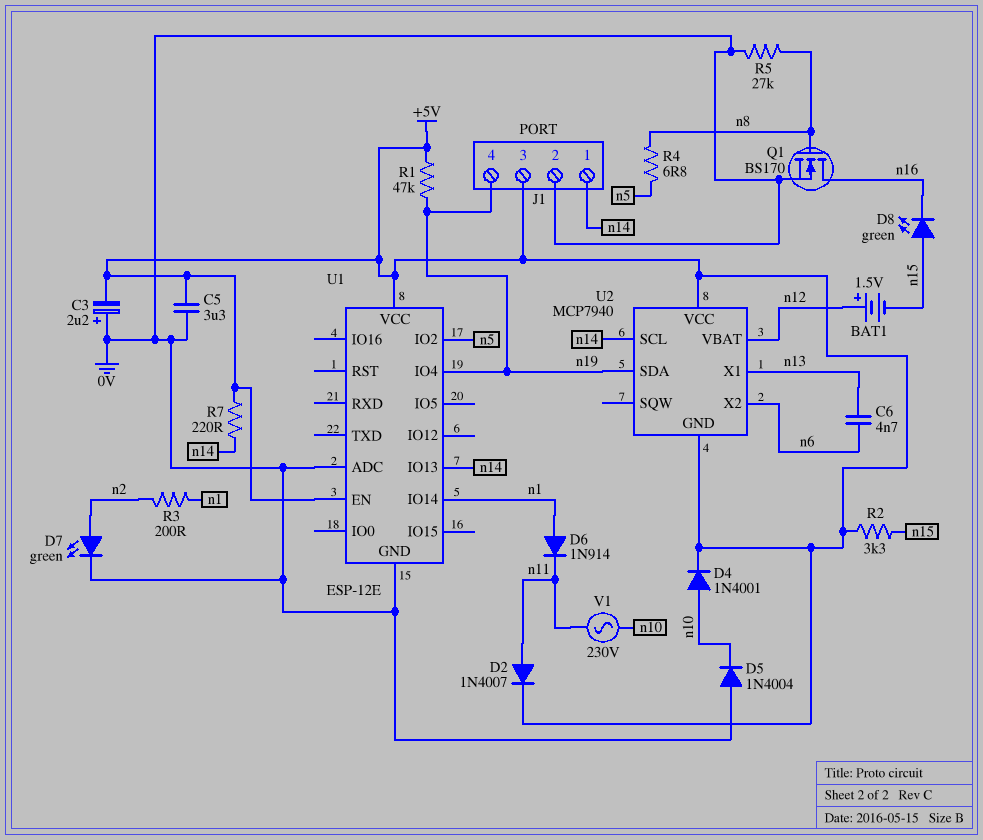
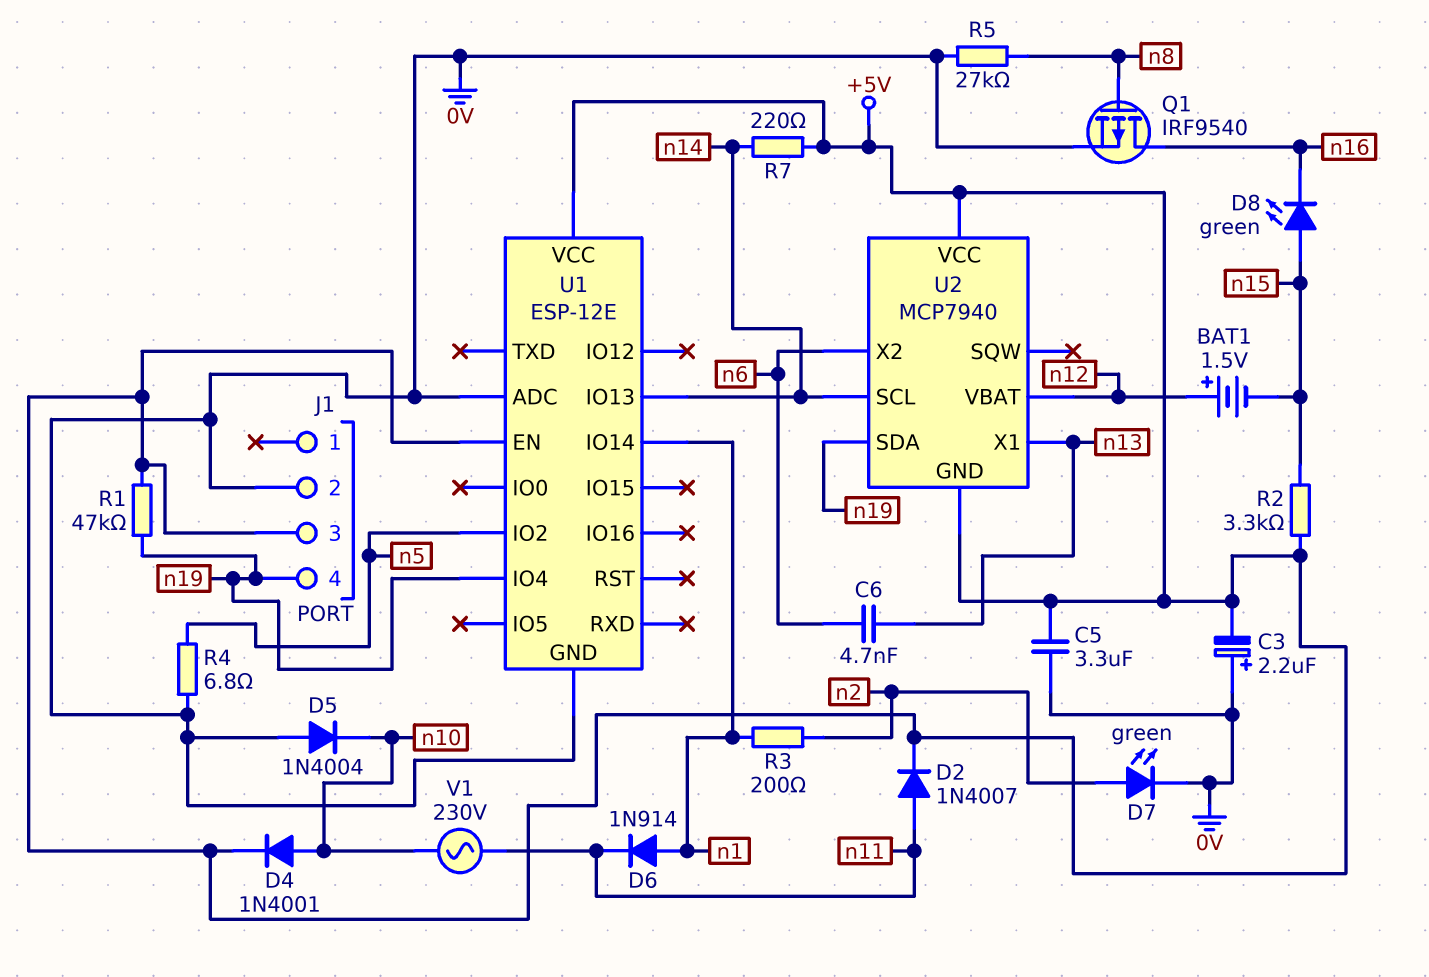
J1 pin 1: n14 -> none
Q1: NMOS BS170 (G n8, D n16, S 0V) -> PMOS IRF9540 (G n8, D n16, S 0V)
R4: 6.8 (n5, n8) -> 6.8 (0V, n5)

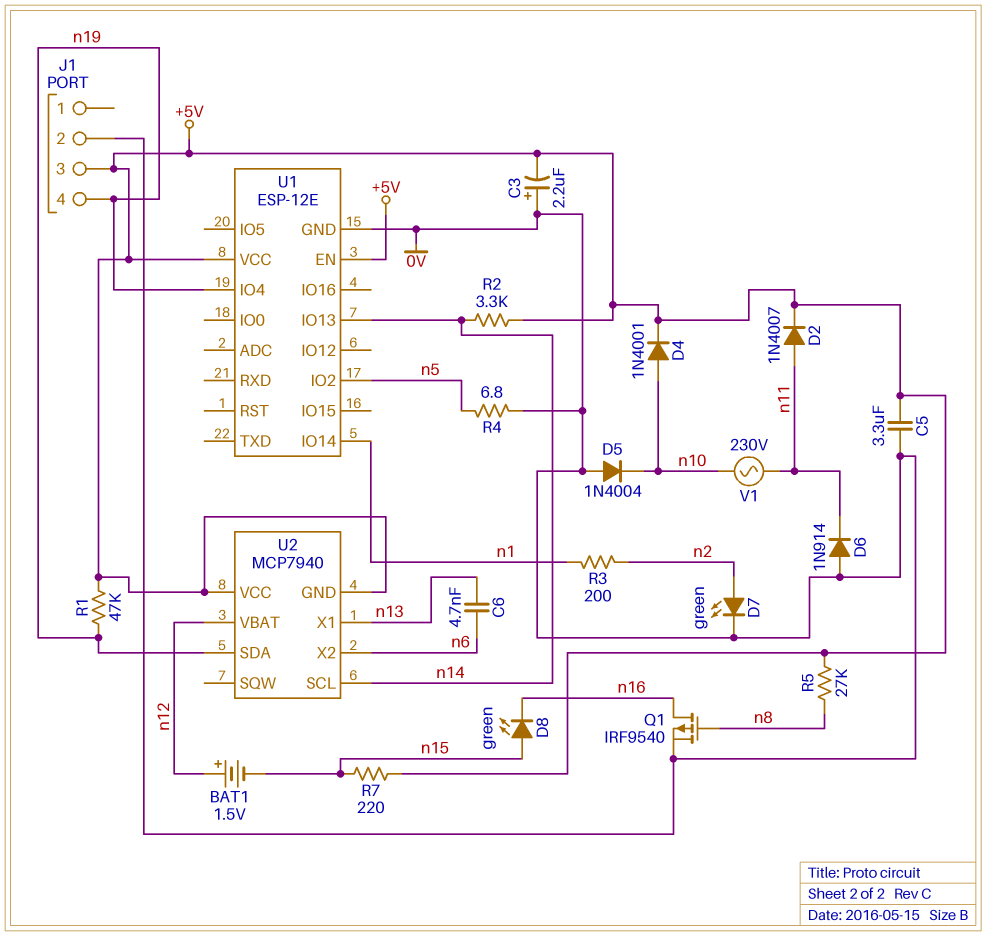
D6: diode 1N914 (A n1, K n11) -> diode 1N914 (A 0V, K n11)
R2: 3.3k (+5V, n15) -> 3.3k (+5V, n14)
R5: 27k (0V, n8) -> 27k (+5V, n8)
R7: 220 (+5V, n14) -> 220 (+5V, n15)
U1 pin ADC: 0V -> none

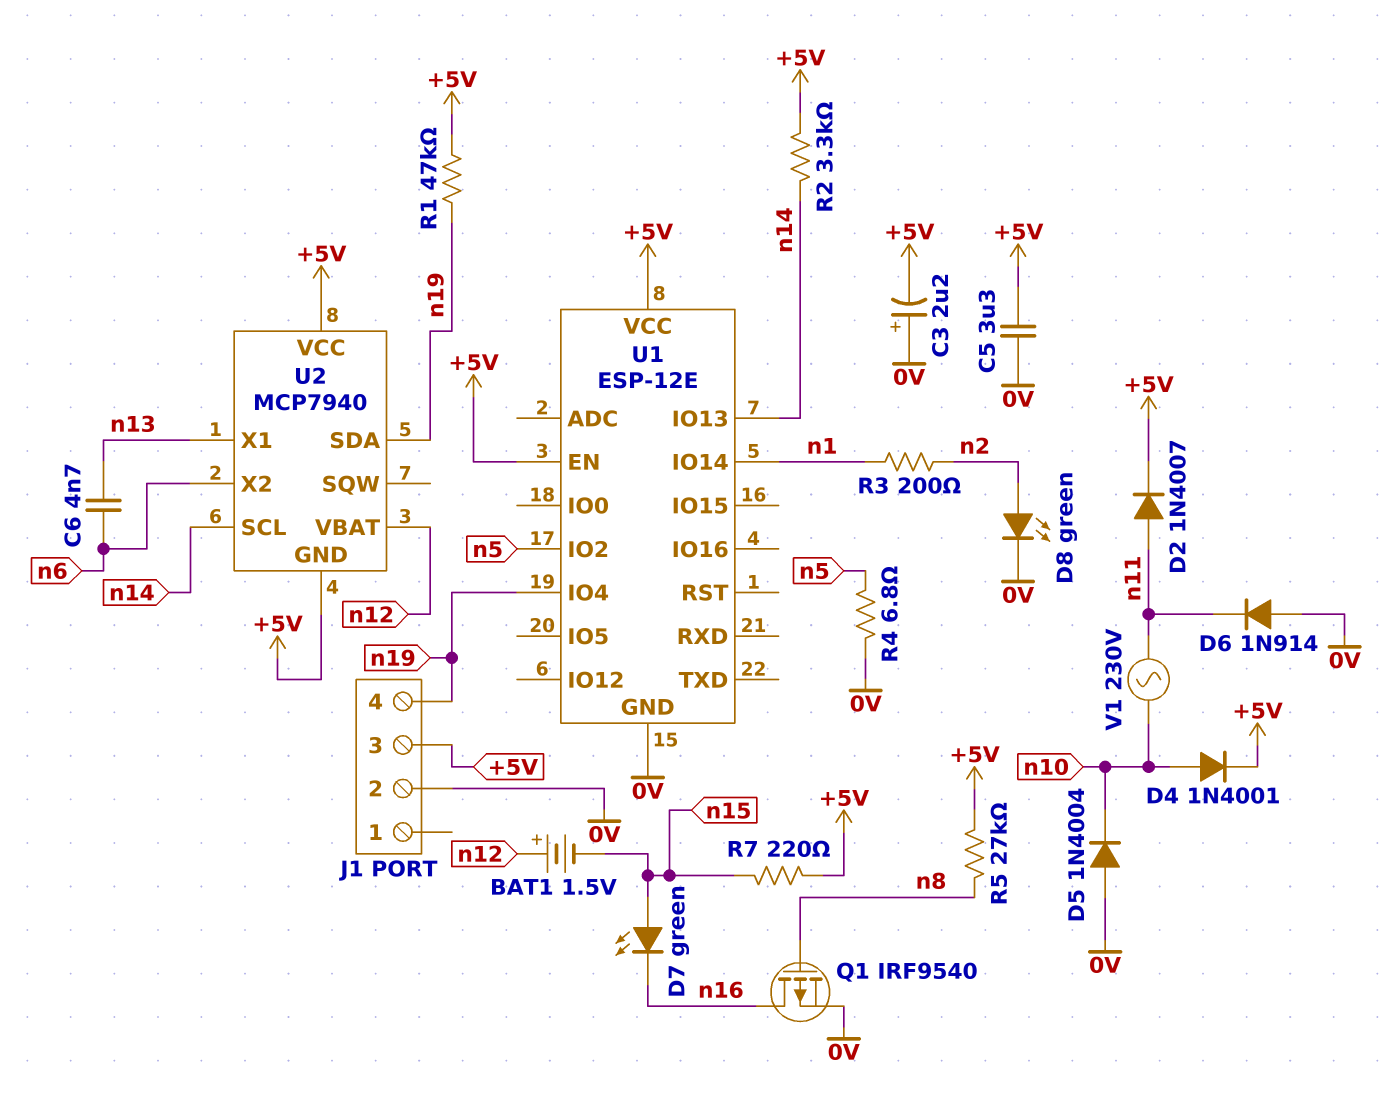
D7: LED green (A n2, K 0V) -> LED green (A n15, K n16)
D8: LED green (A n15, K n16) -> LED green (A n2, K 0V)

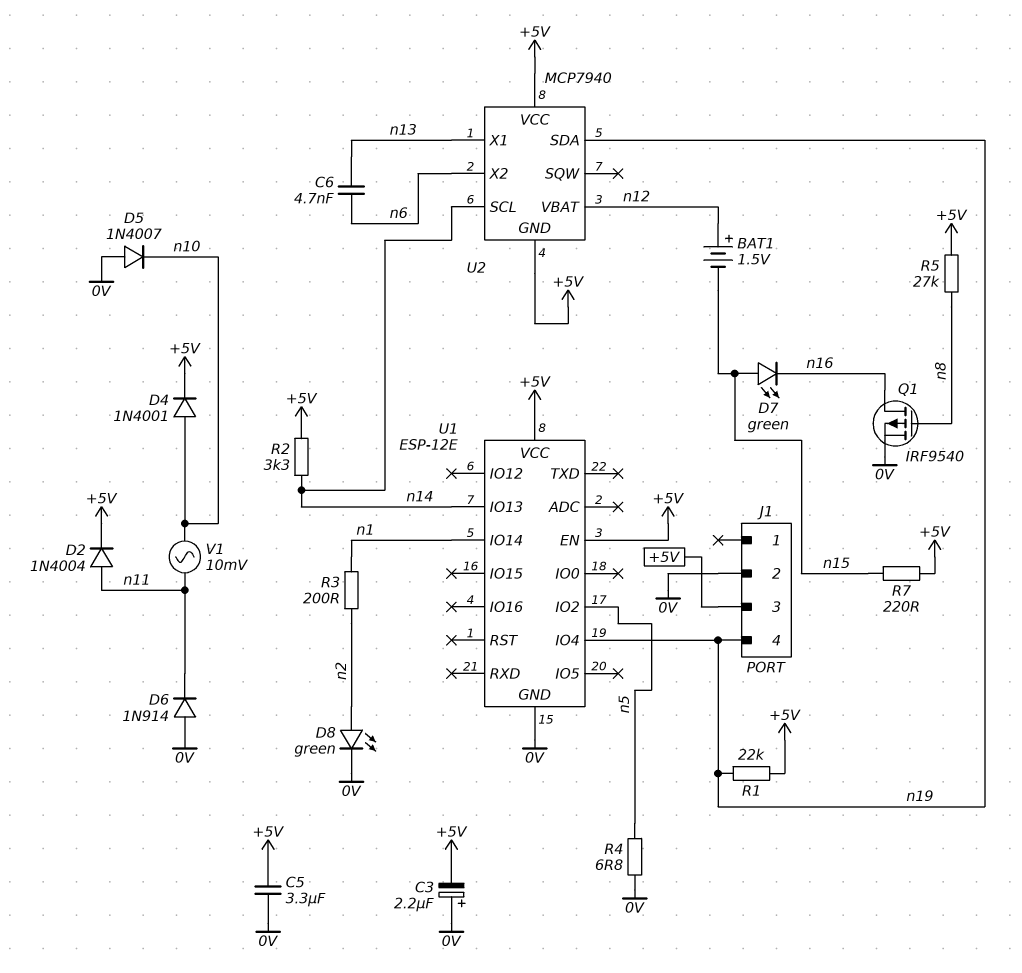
D2: diode 1N4007 (A n11, K +5V) -> diode 1N4004 (A n11, K +5V)
D5: diode 1N4004 (A 0V, K n10) -> diode 1N4007 (A 0V, K n10)
R1: 47k (+5V, n19) -> 22k (+5V, n19)
V1: AC 230V (n10, n11) -> AC 10mV (n10, n11)

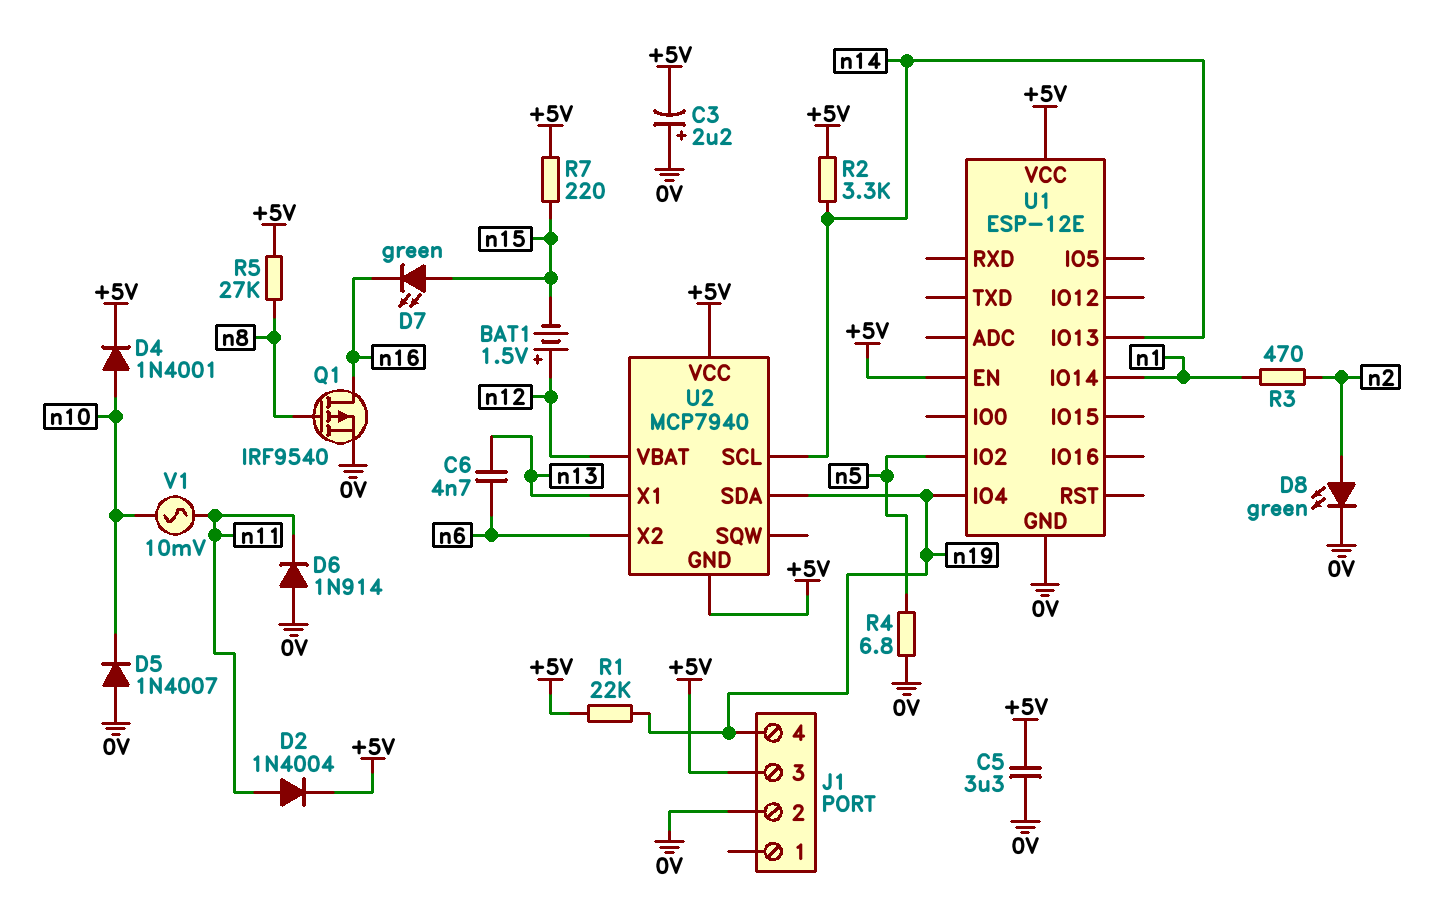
R3: 200 (n1, n2) -> 470 (n1, n2)

